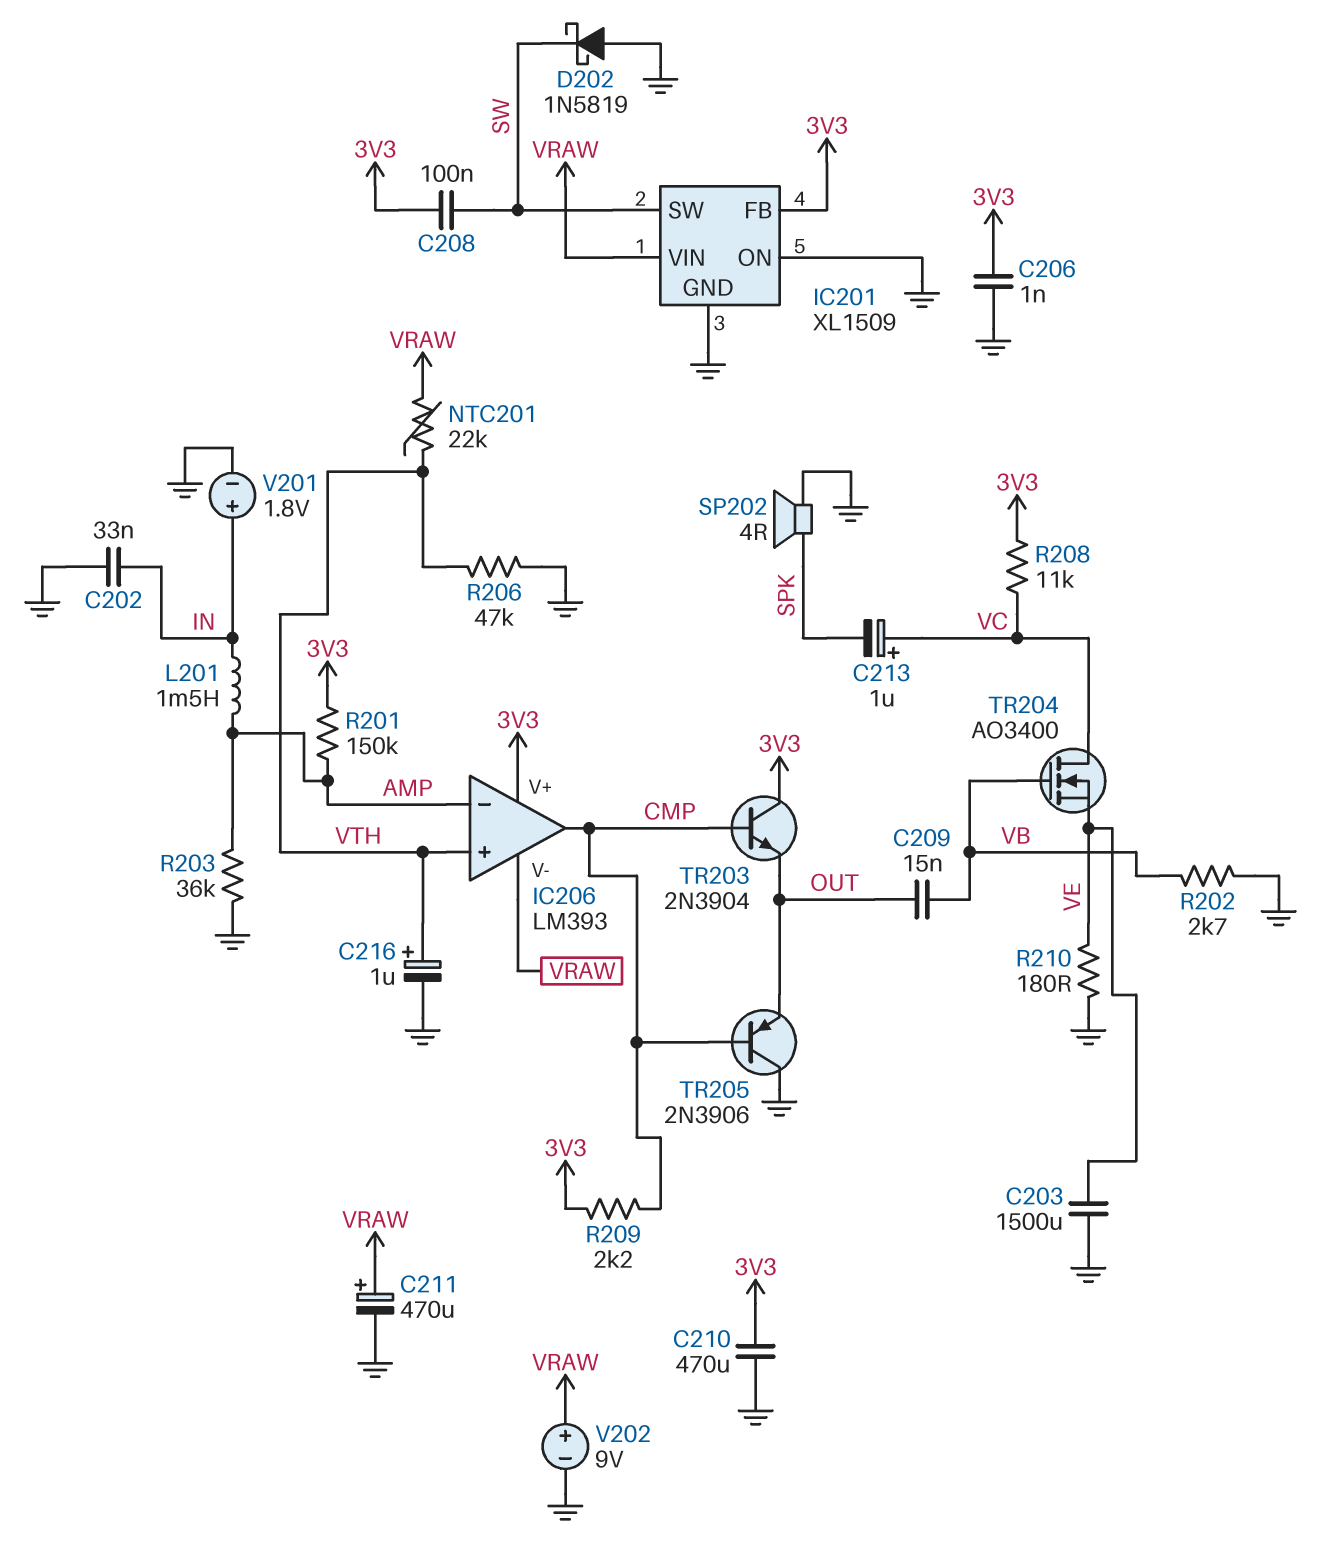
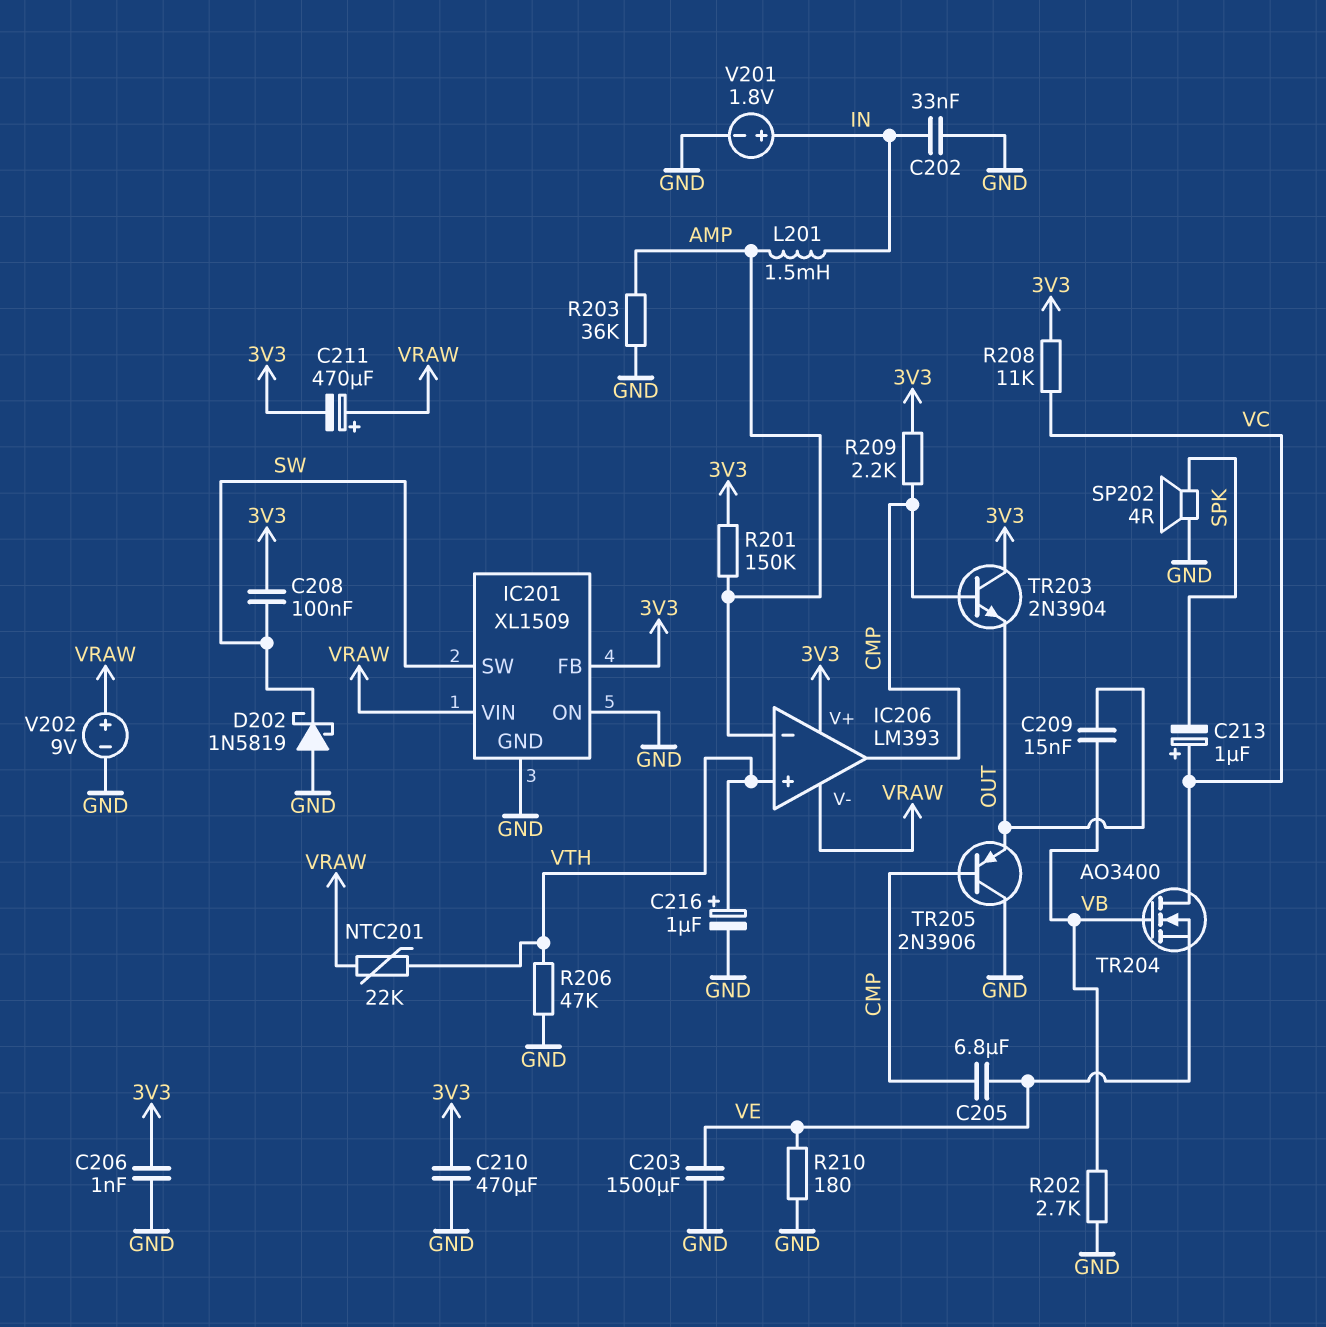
C205: none -> 6.8uF (CMP, VE)
C211: 470uF (plus VRAW, minus GND) -> 470uF (plus VRAW, minus 3V3)

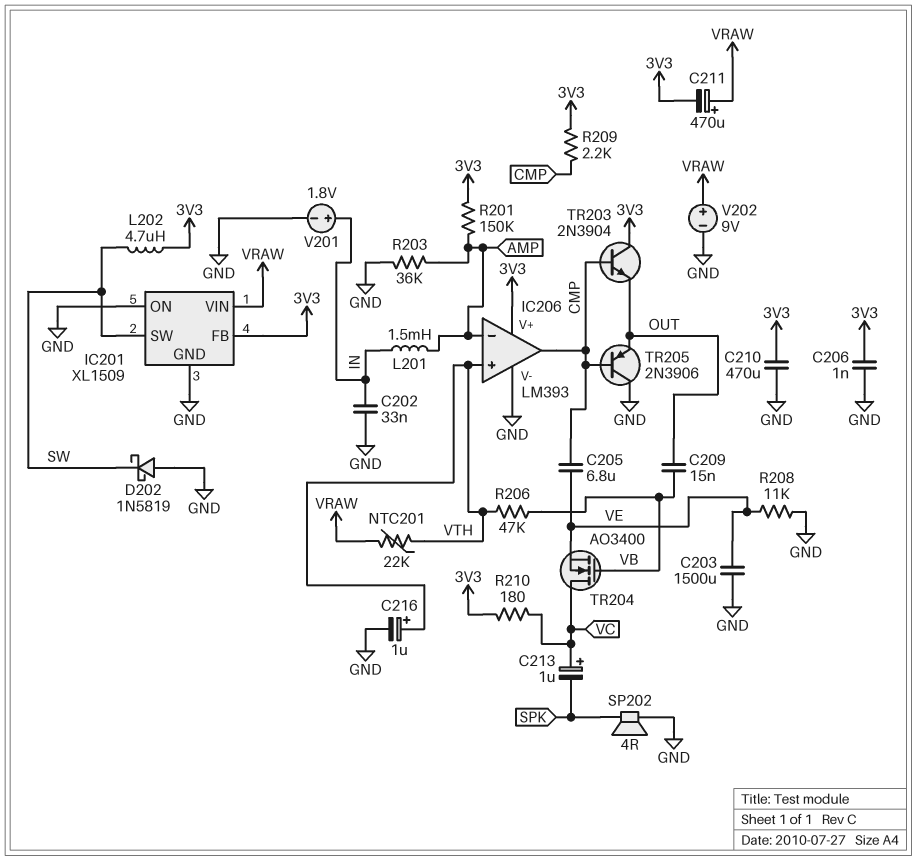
C208: 100nF (3V3, SW) -> none
IC206 pin V-: VRAW -> GND
L202: none -> 4.7uH (3V3, SW)
R202: 2.7k (GND, VB) -> none
R206: 47k (GND, VTH) -> 47k (VB, VTH)
R208: 11k (3V3, VC) -> 11k (GND, VE)
R210: 180 (GND, VE) -> 180 (3V3, VC)

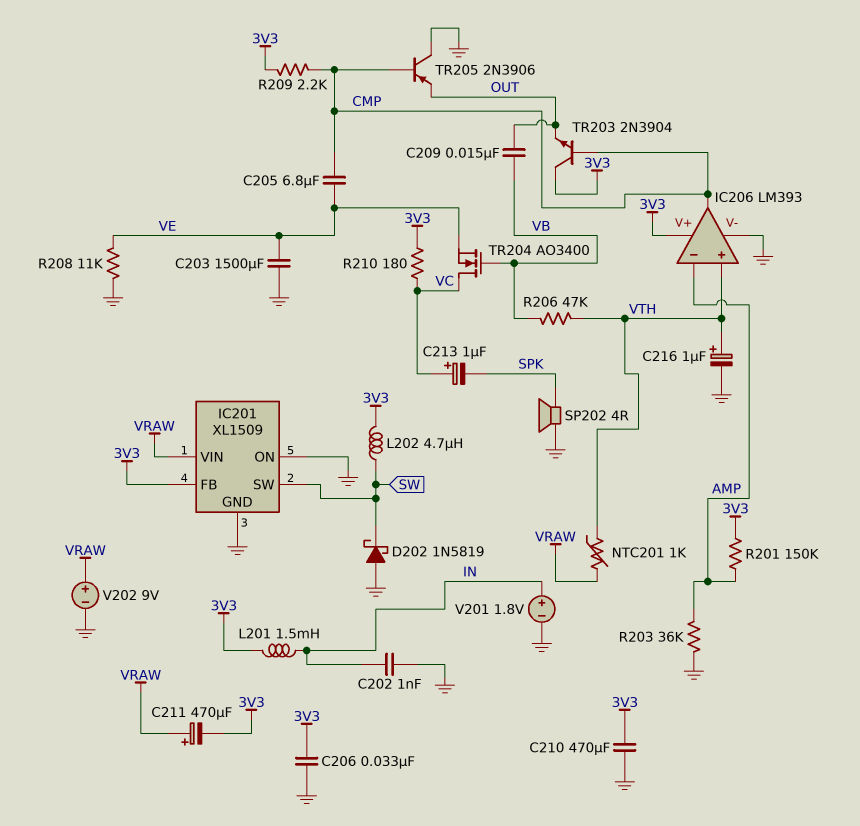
C202: 33nF (GND, IN) -> 1nF (GND, IN)
C206: 1nF (3V3, GND) -> 33nF (3V3, GND)
L201: 1.5mH (AMP, IN) -> 1.5mH (3V3, IN)
NTC201: 22k (VRAW, VTH) -> 1k (VRAW, VTH)

